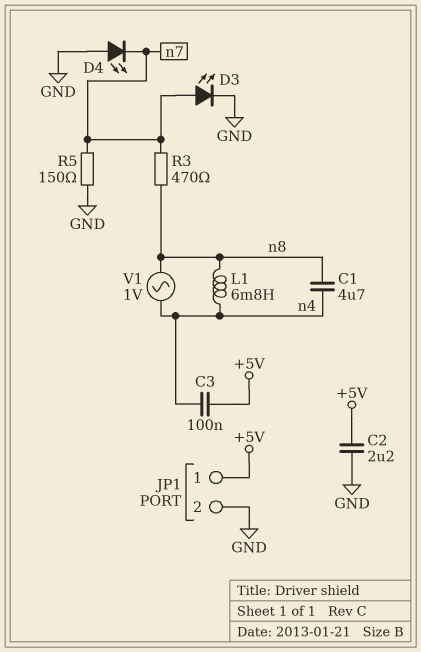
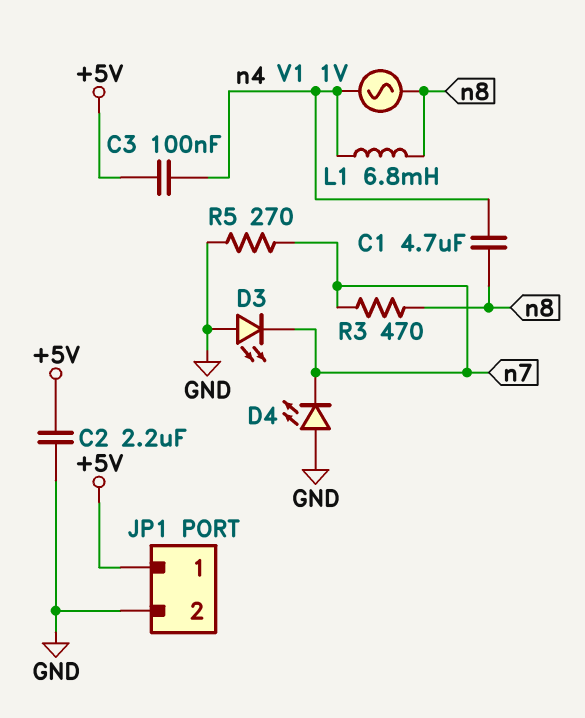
D3: LED (A n7, K GND) -> LED (A GND, K n7)
R5: 150 (GND, n7) -> 270 (GND, n7)

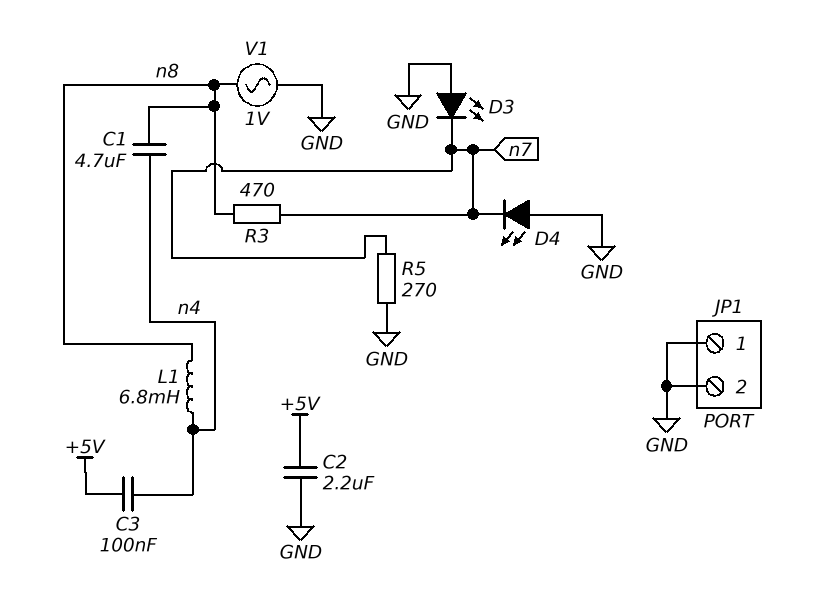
JP1 pin 1: +5V -> GND
V1: AC 1V (n4, n8) -> AC 1V (GND, n8)

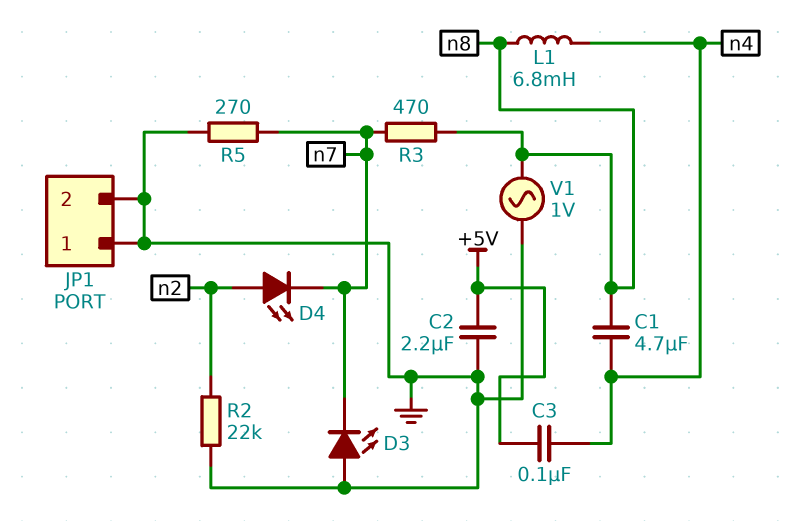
D4: LED (A GND, K n7) -> LED (A n2, K n7)
R2: none -> 22k (GND, n2)

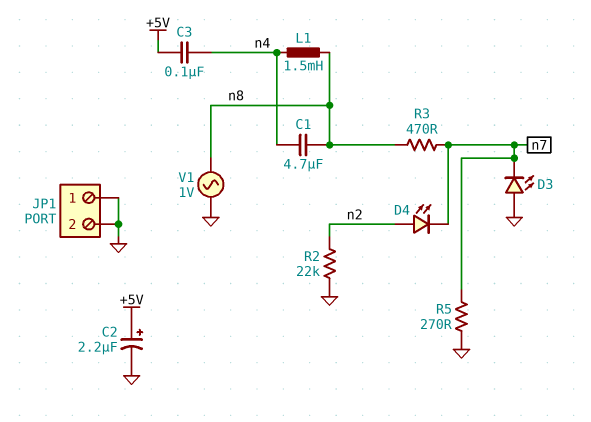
C2: 2.2uF (+5V, GND) -> 2.2uF (plus +5V, minus GND)
L1: 6.8mH (n4, n8) -> 1.5mH (n4, n8)

